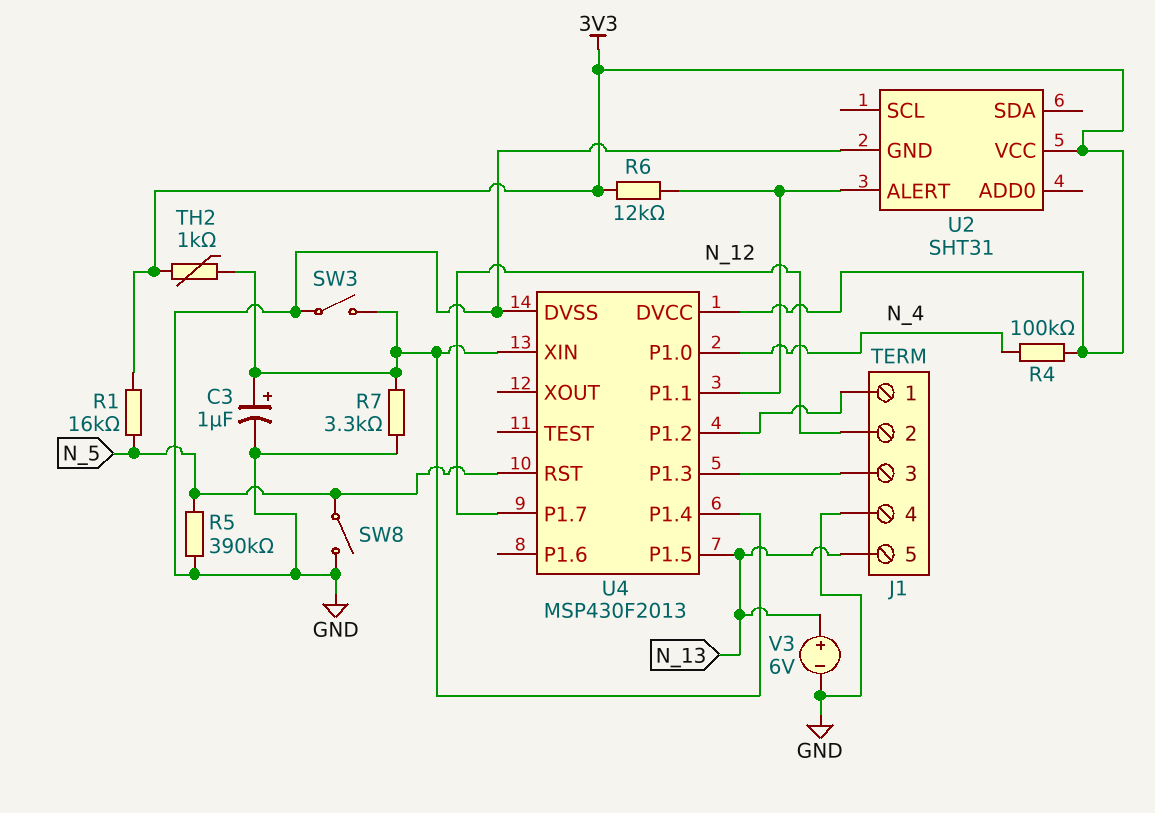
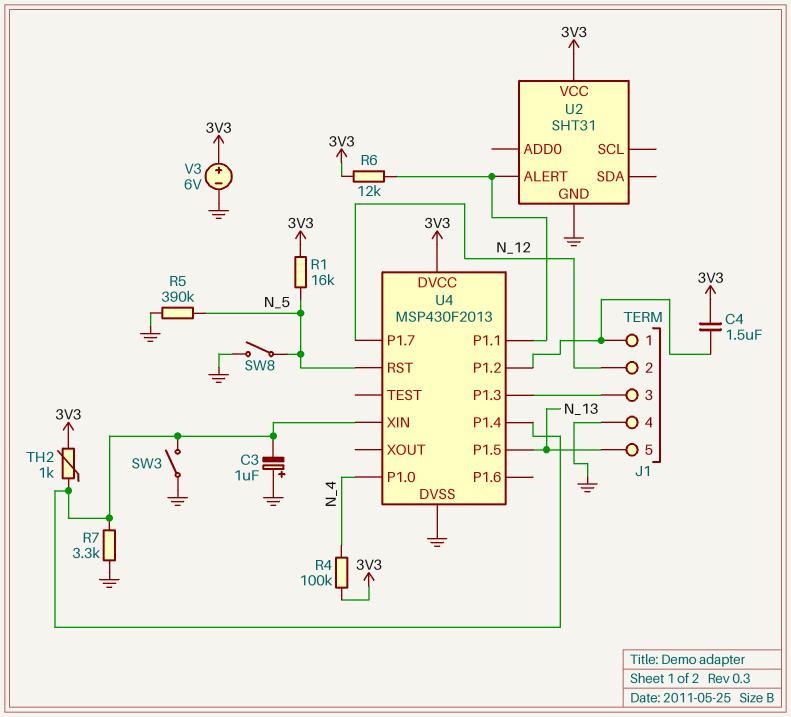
C3: 1uF (plus U4/P1.4, minus GND) -> 1uF (plus GND, minus U4/P1.4)
C4: none -> 1.5uF (3V3, J1/1)
V3: 6V (plus N_13, minus GND) -> 6V (plus 3V3, minus GND)

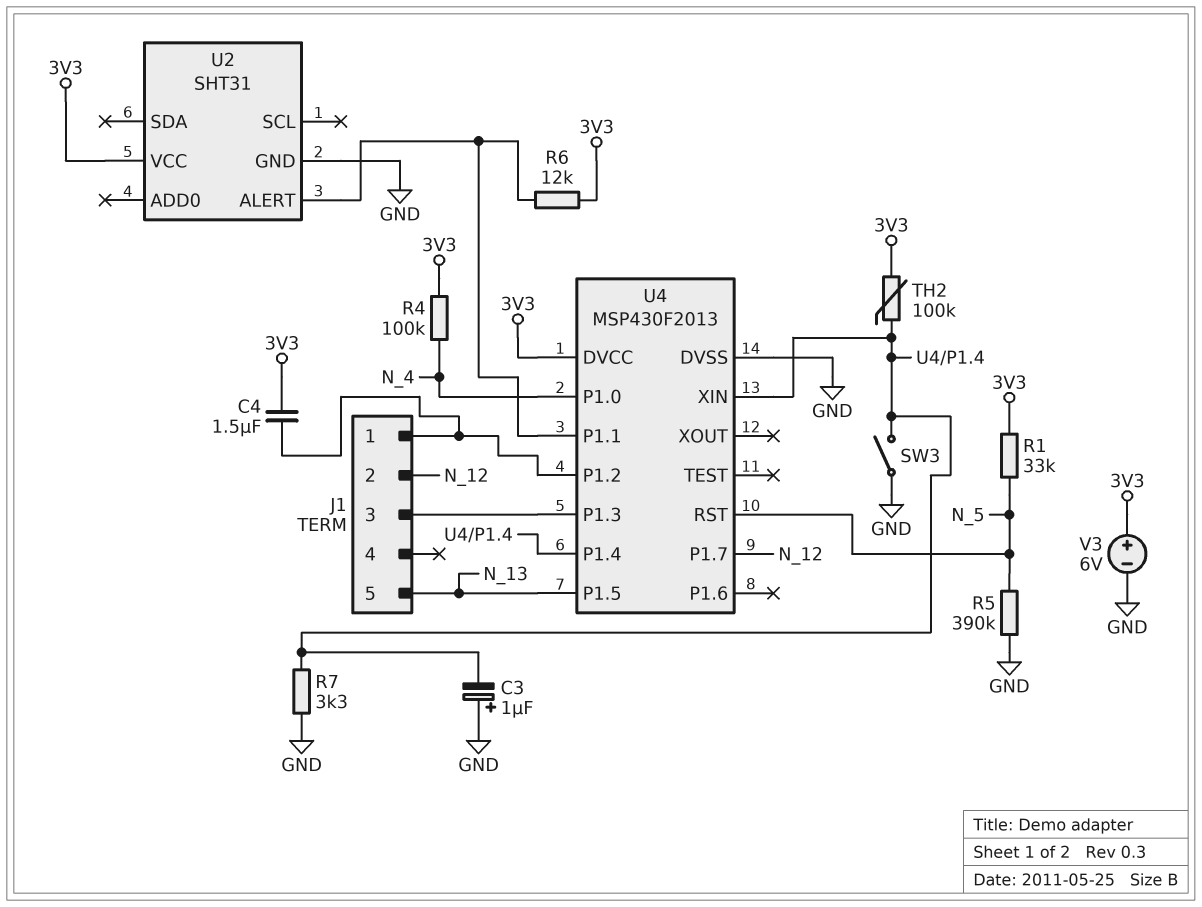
J1 pin 4: GND -> none
R1: 16k (3V3, N_5) -> 33k (3V3, N_5)
SW8: switch (GND, N_5) -> none
TH2: 1k (3V3, U4/P1.4) -> 100k (3V3, U4/P1.4)

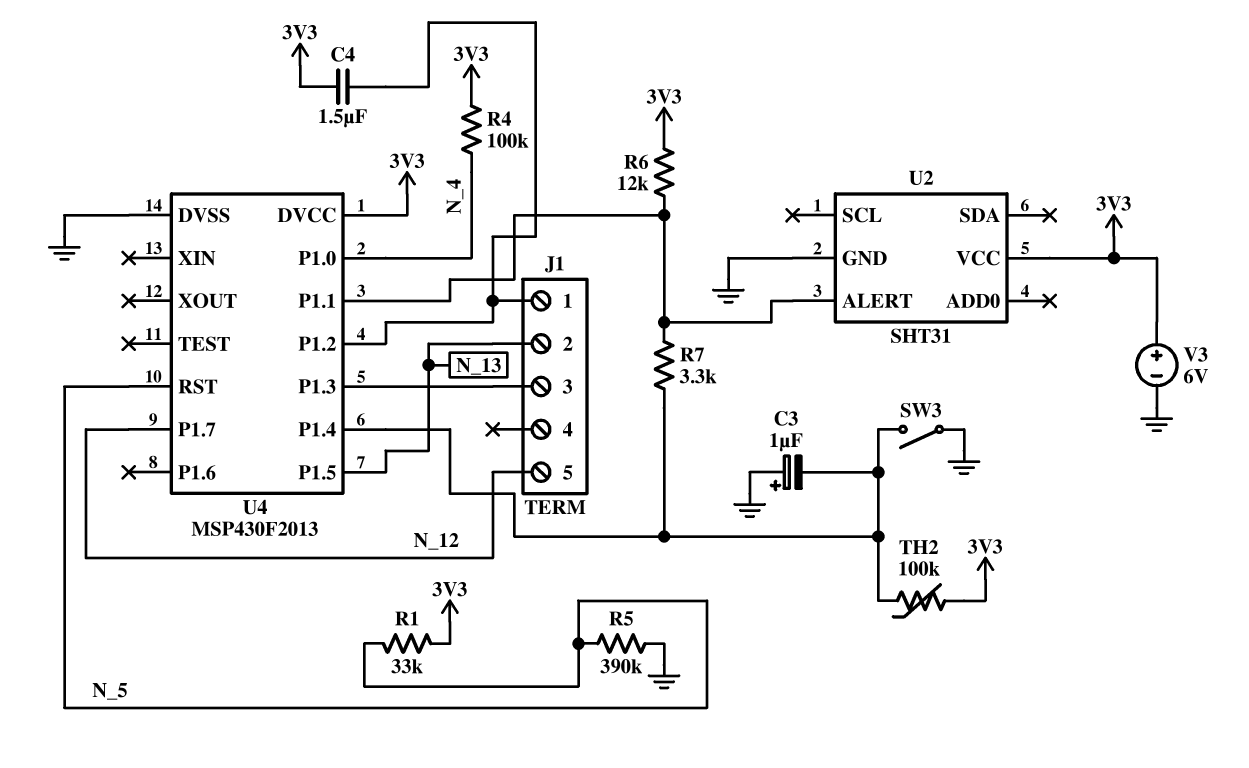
J1 pin 2: N_12 -> N_13
J1 pin 5: N_13 -> N_12
R7: 3.3k (GND, U4/P1.4) -> 3.3k (U2/ALERT, U4/P1.4)
U4 pin XIN: U4/P1.4 -> none

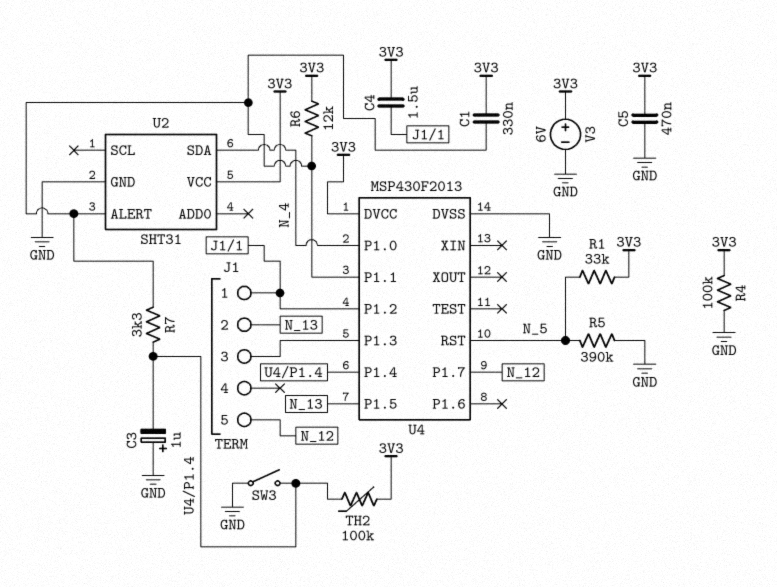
C1: none -> 330nF (3V3, U2/ALERT)
C5: none -> 470nF (3V3, GND)
R4: 100k (3V3, N_4) -> 100k (3V3, GND)
U2 pin SDA: none -> N_4

